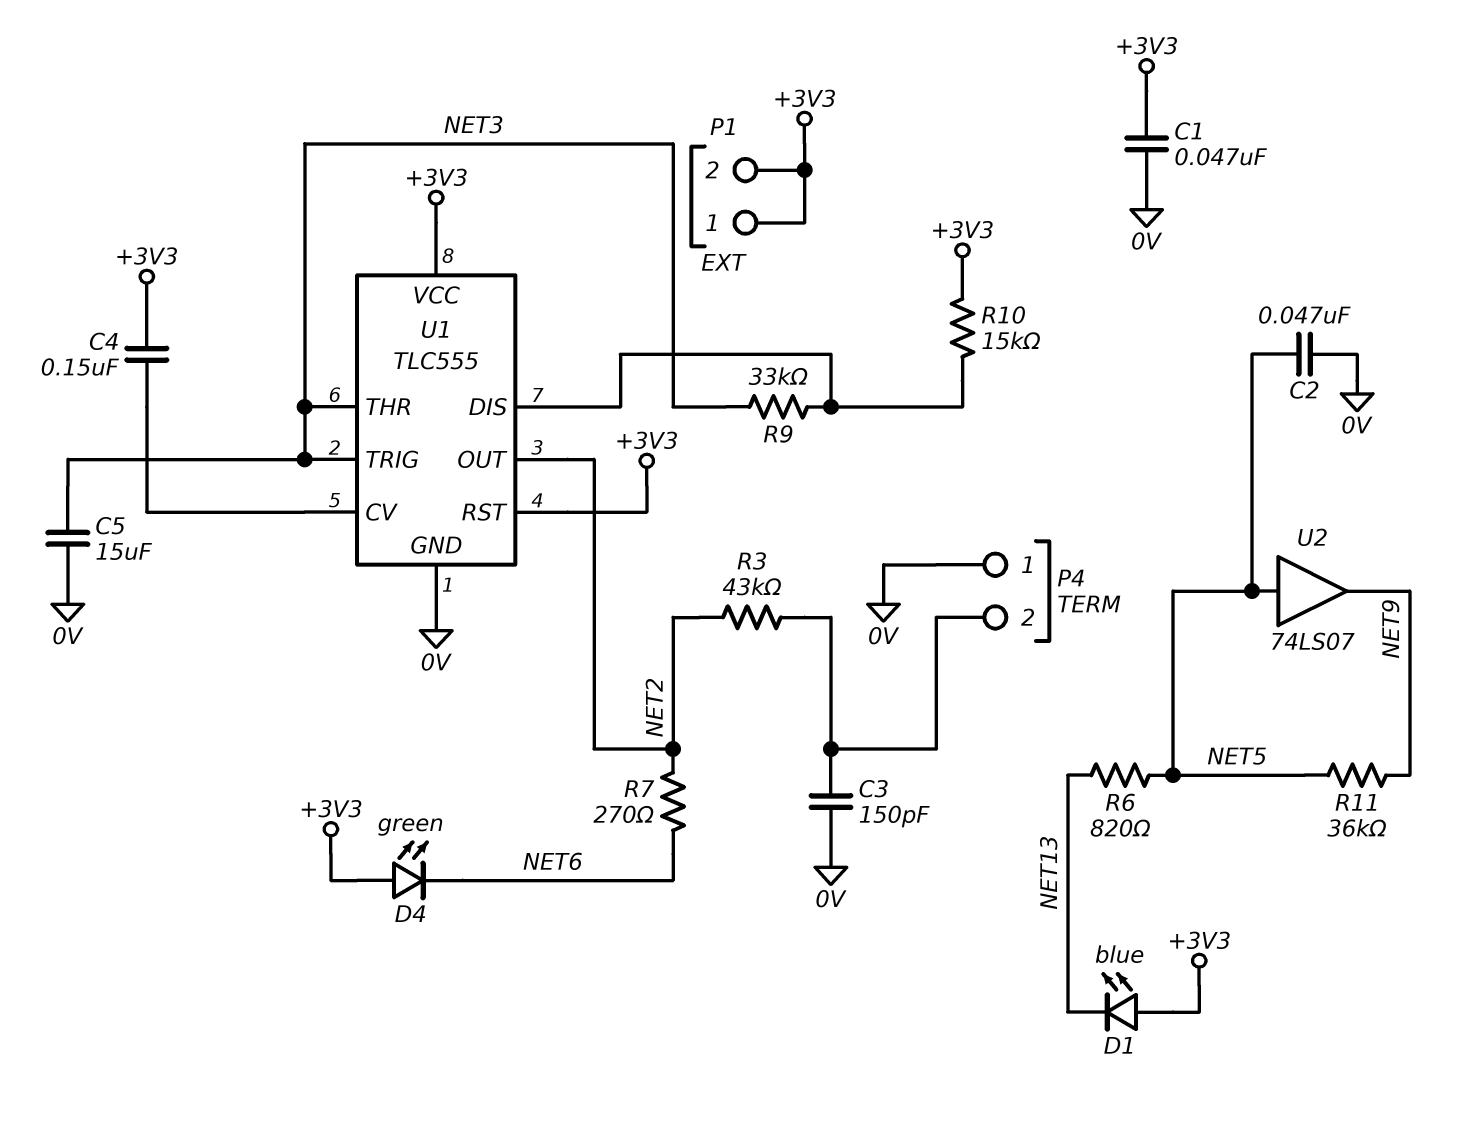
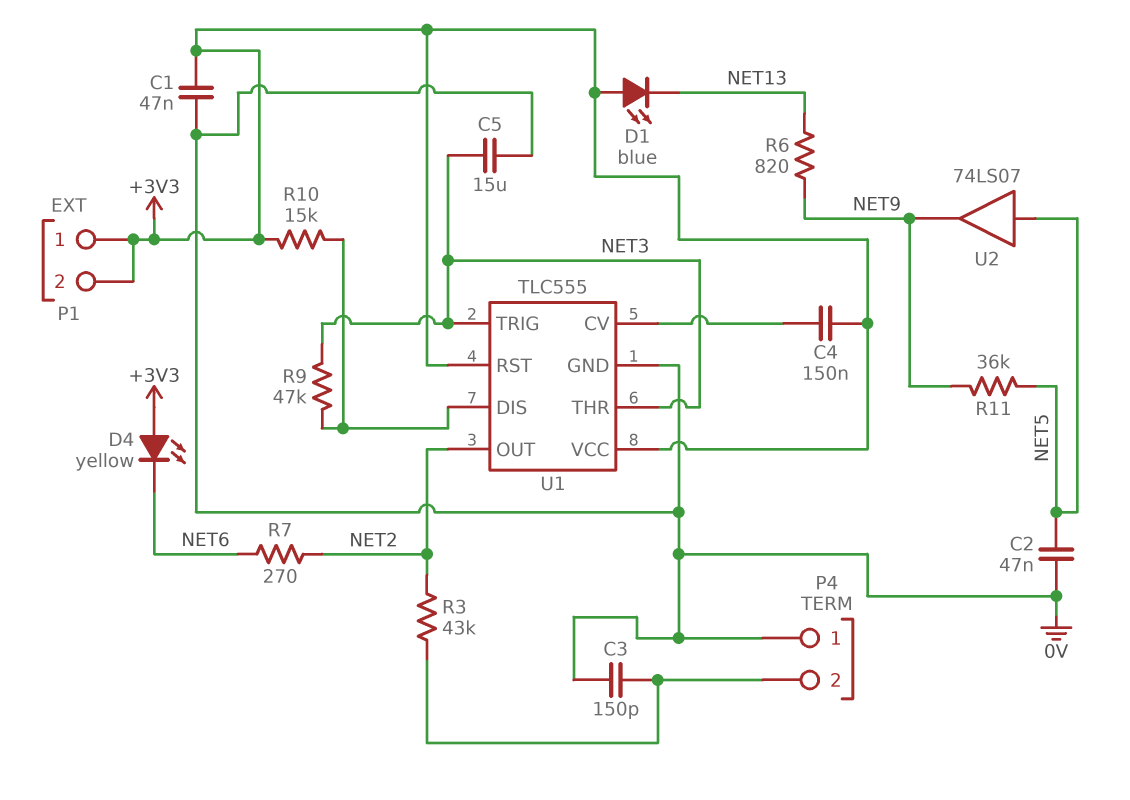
D4: LED green (A +3V3, K NET6) -> LED yellow (A +3V3, K NET6)
R6: 820 (NET5, NET13) -> 820 (NET9, NET13)
R9: 33k (NET3, U1/DIS) -> 47k (NET3, U1/DIS)

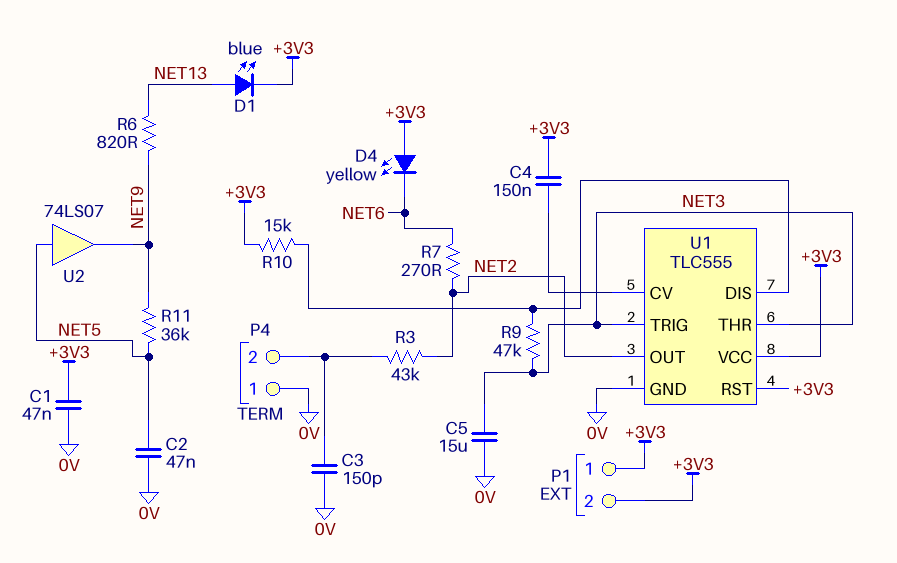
D1: LED blue (A +3V3, K NET13) -> LED blue (A NET13, K +3V3)

